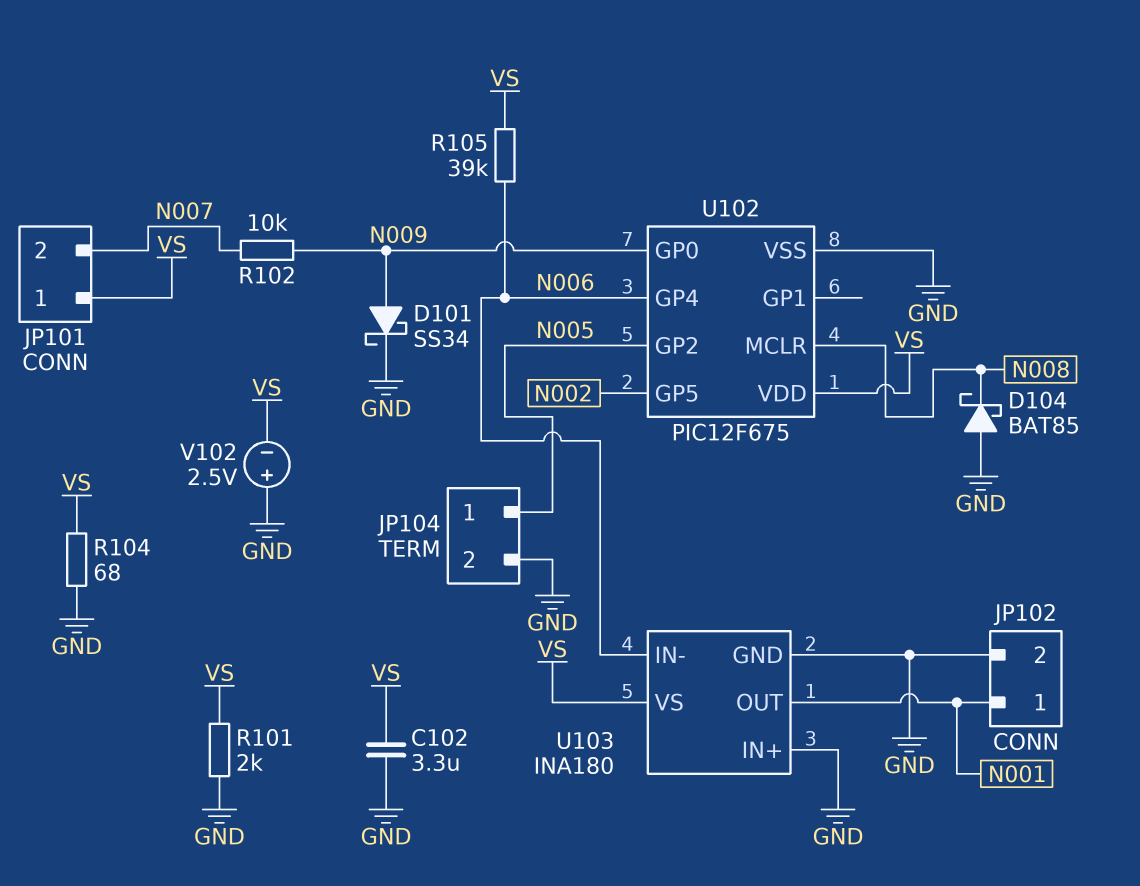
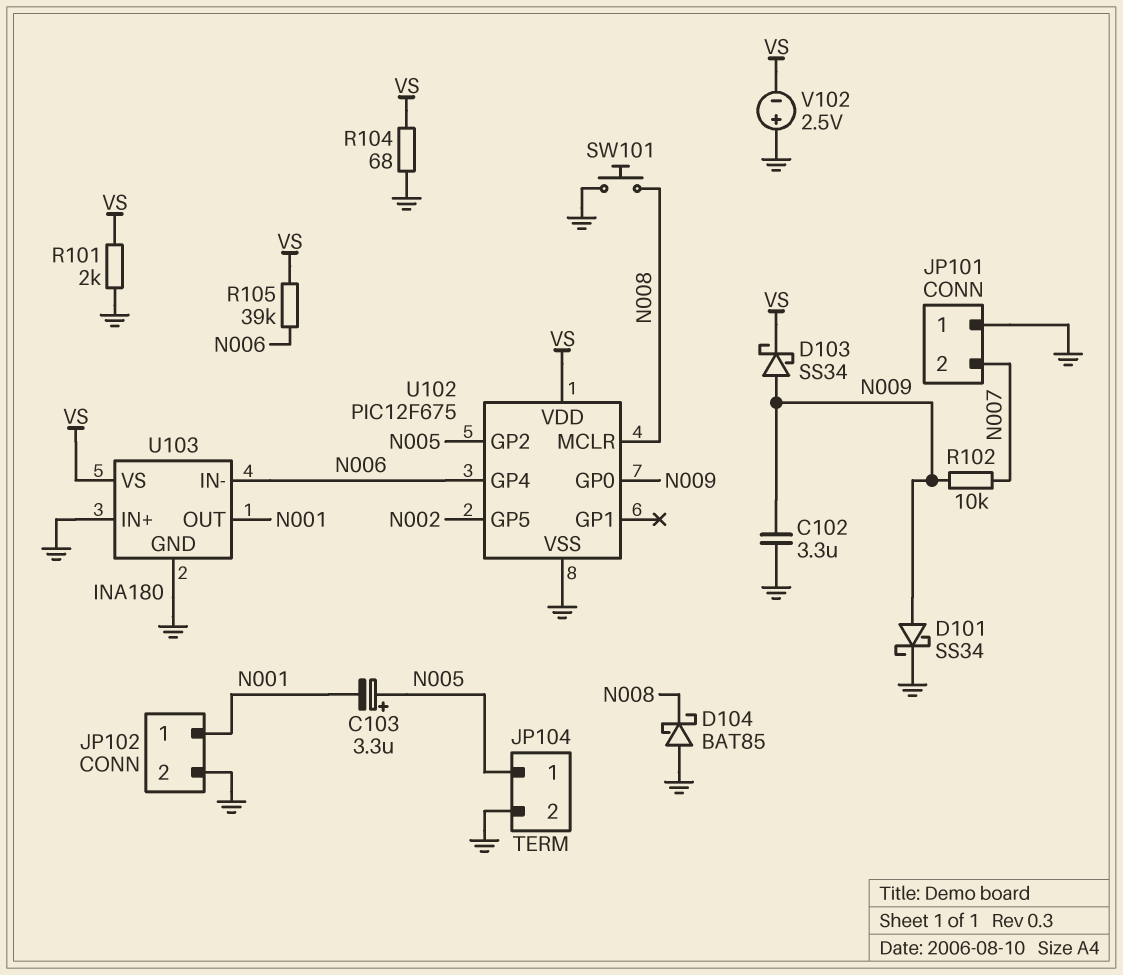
C102: 3.3uF (GND, VS) -> 3.3uF (GND, N009)
C103: none -> 3.3uF (plus N005, minus N001)
D103: none -> schottky SS34 (A N009, K VS)
JP101 pin 1: VS -> GND
SW101: none -> button (GND, N008)

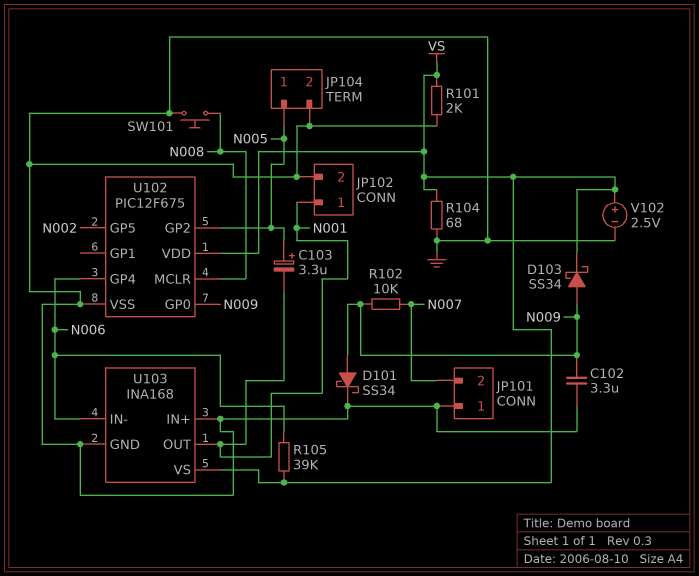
D104: schottky BAT85 (A GND, K N008) -> none
U103: INA180 -> INA168
V102: 2.5V (plus GND, minus VS) -> 2.5V (plus VS, minus GND)

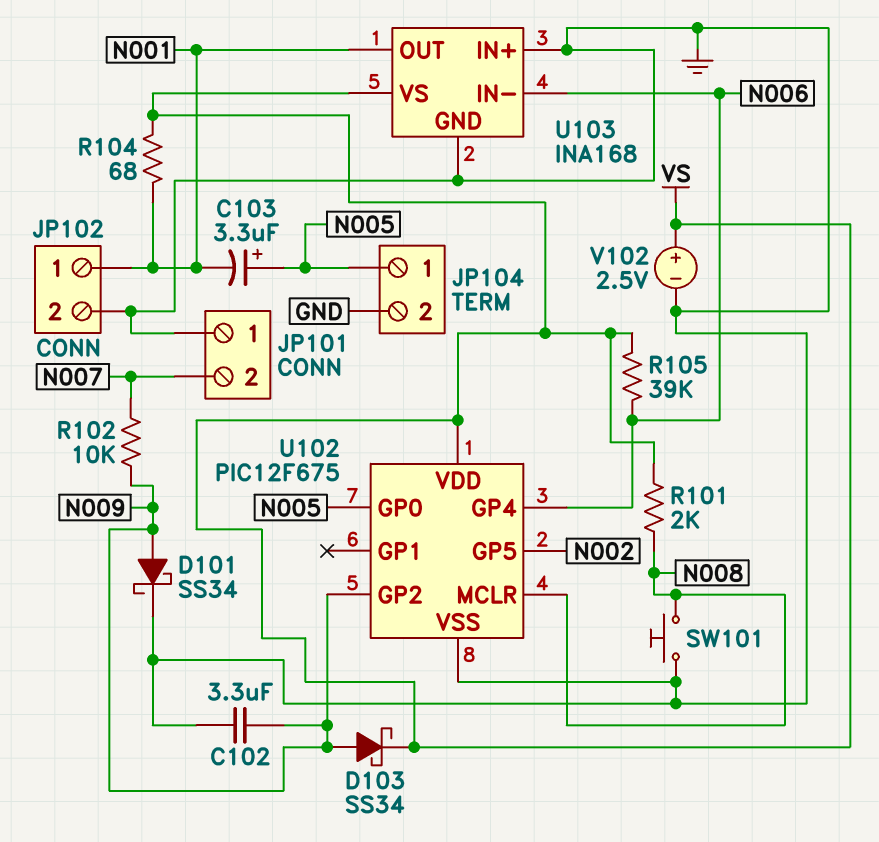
R101: 2k (GND, VS) -> 2k (N008, VS)
R104: 68 (GND, VS) -> 68 (N001, VS)
U102 pin GP0: N009 -> N005
U102 pin GP2: N005 -> N009

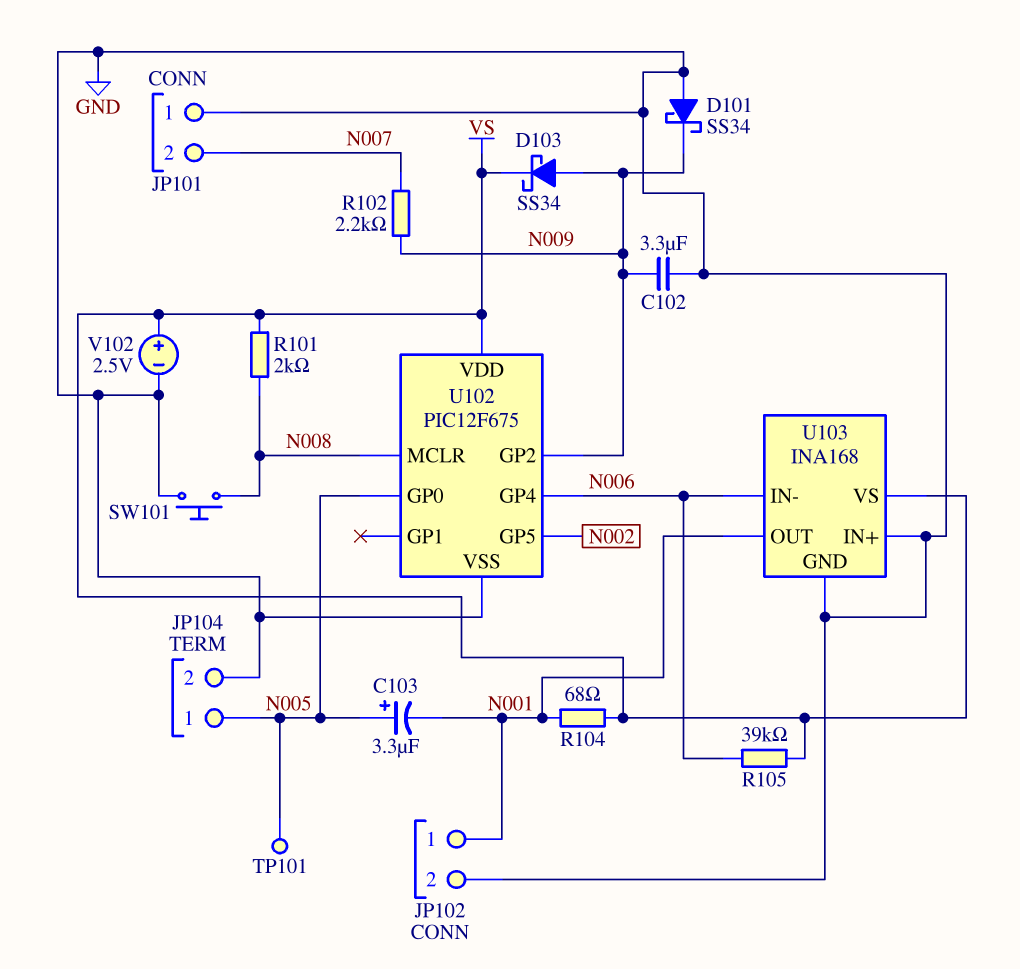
D101: schottky SS34 (A N009, K GND) -> schottky SS34 (A GND, K N009)
R102: 10k (N007, N009) -> 2.2k (N007, N009)
TP101: none -> test point (N005)

